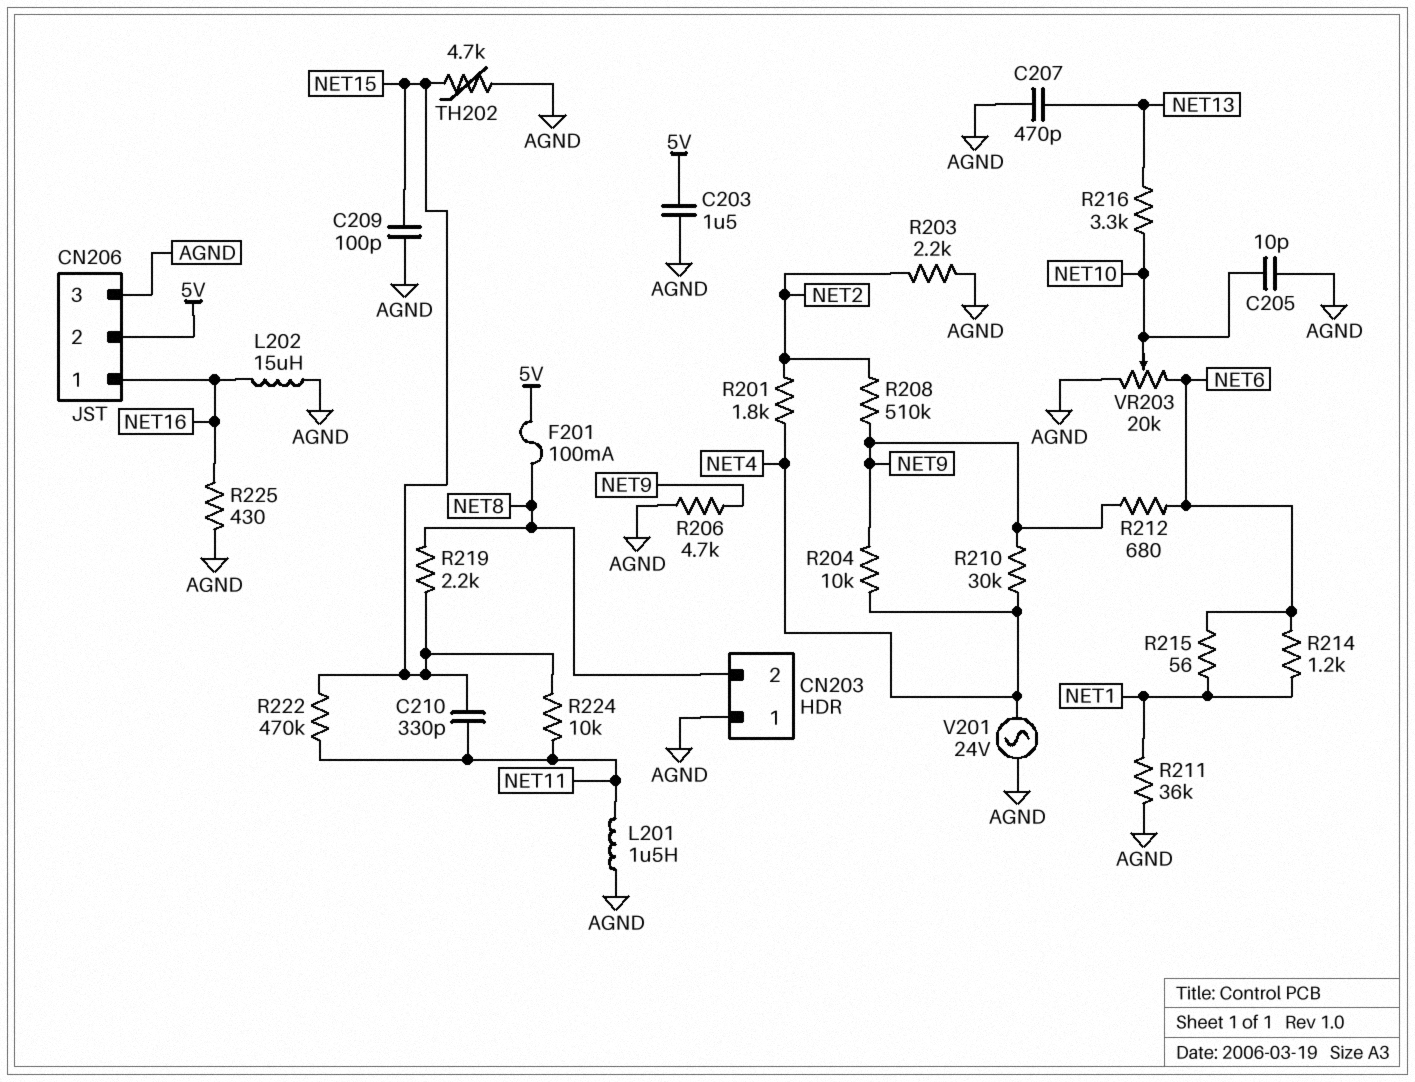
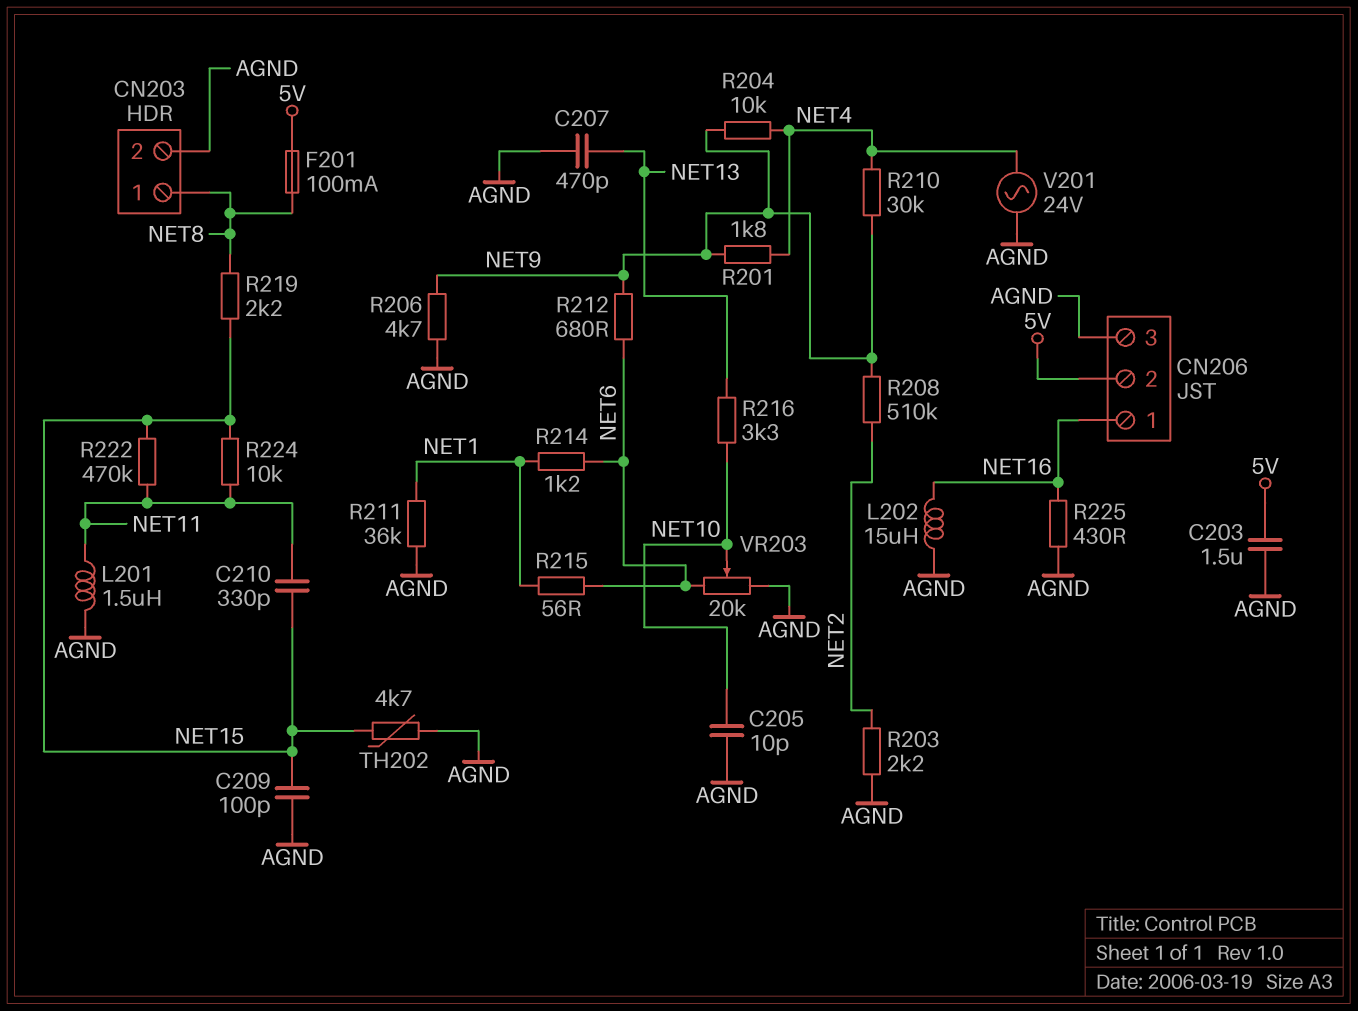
CN203 pin 1: AGND -> NET8
CN203 pin 2: NET8 -> AGND
R201: 1.8k (NET2, NET4) -> 1.8k (NET4, NET9)

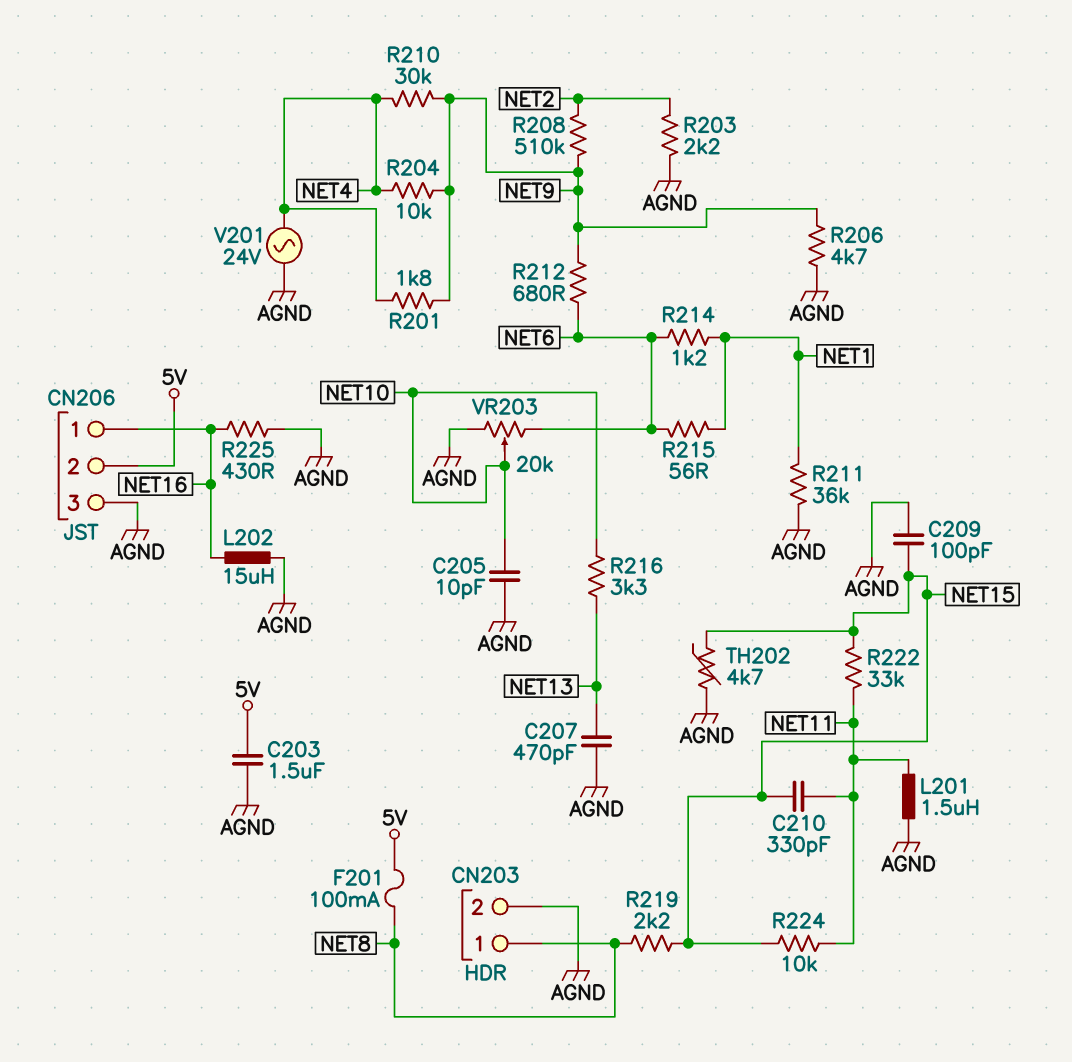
R222: 470k (NET11, NET15) -> 33k (NET11, NET15)

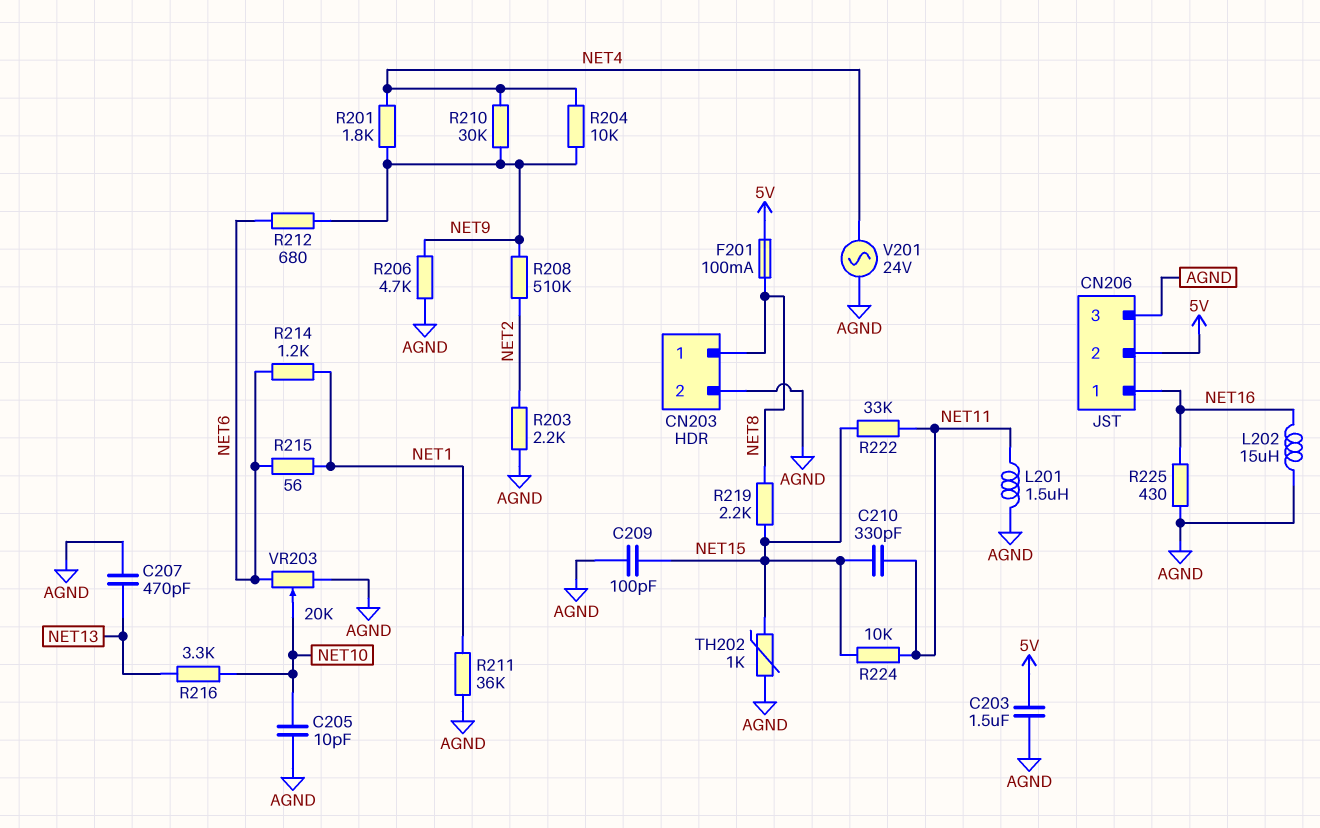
TH202: 4.7k (AGND, NET15) -> 1k (AGND, NET15)

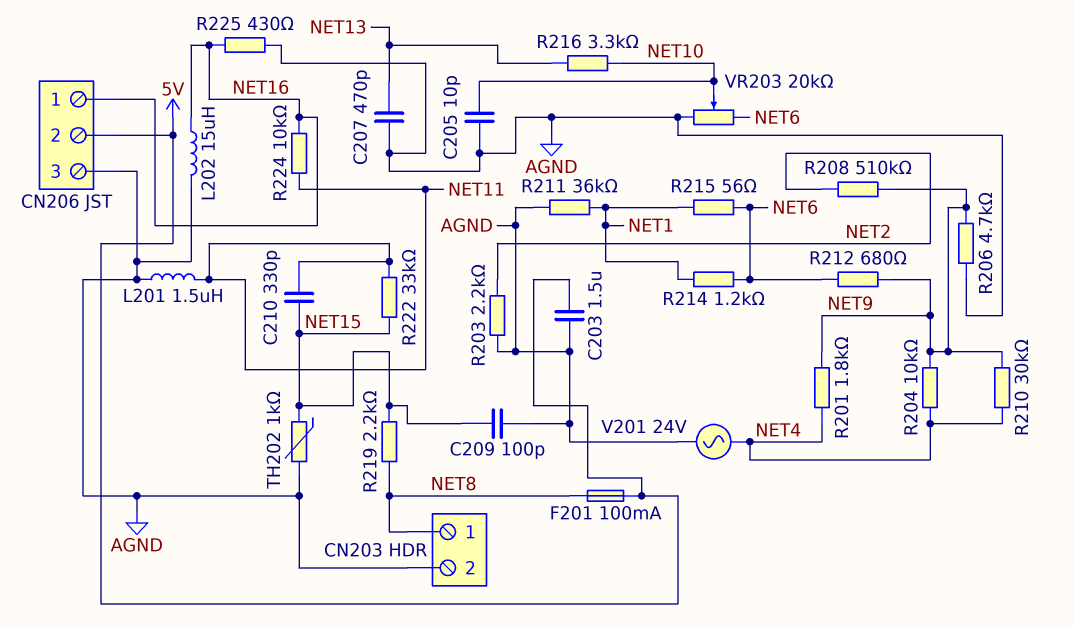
R224: 10k (NET11, NET15) -> 10k (NET11, NET16)

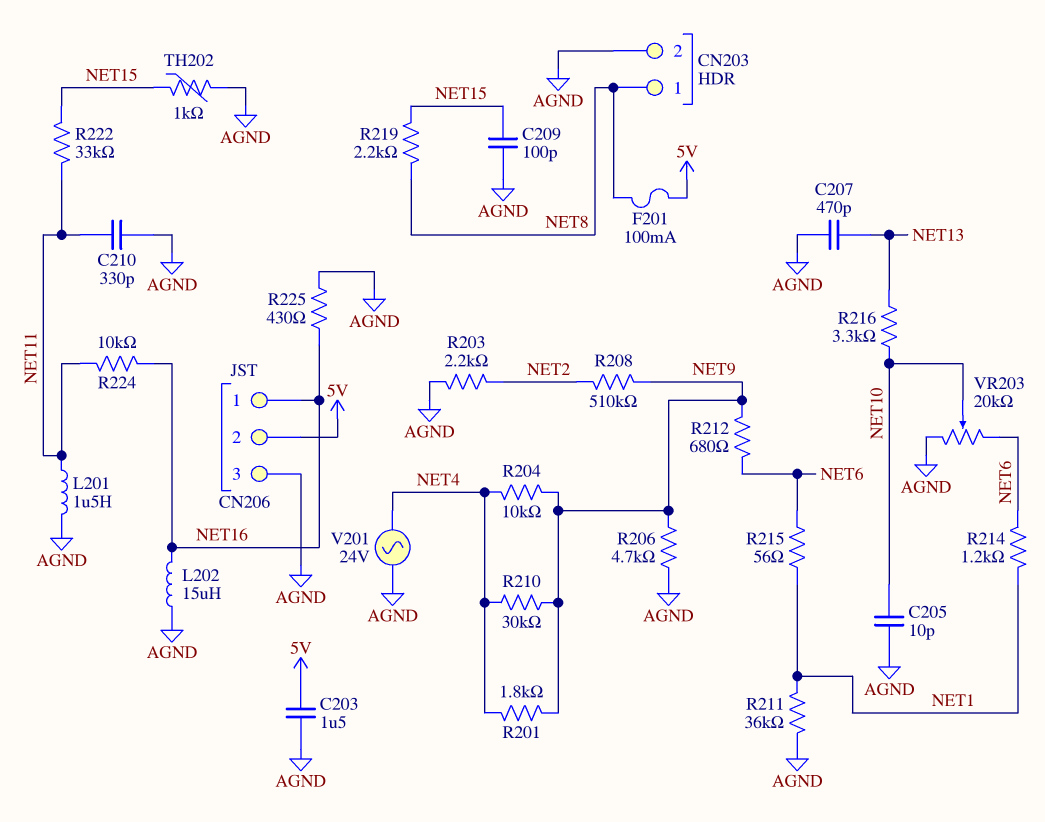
C210: 330pF (NET11, NET15) -> 330pF (AGND, NET11)

